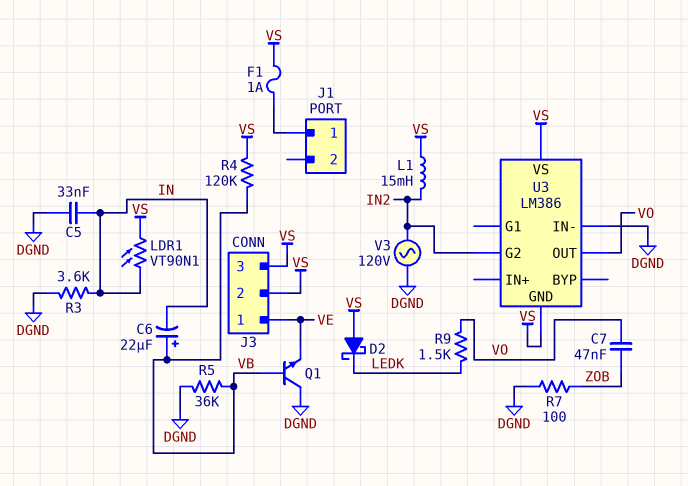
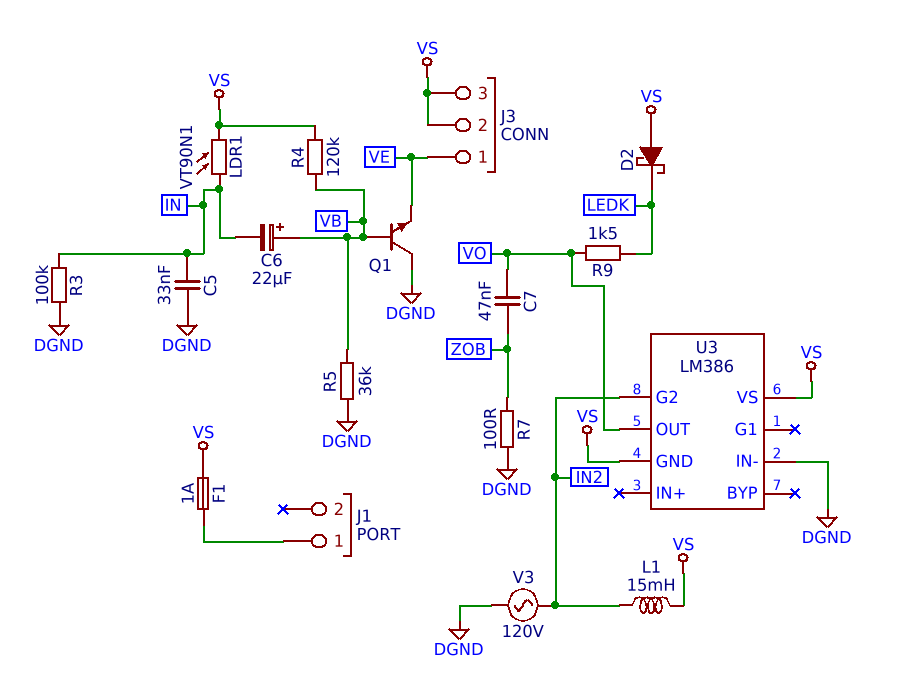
R3: 3.6k (DGND, IN) -> 100k (DGND, IN)

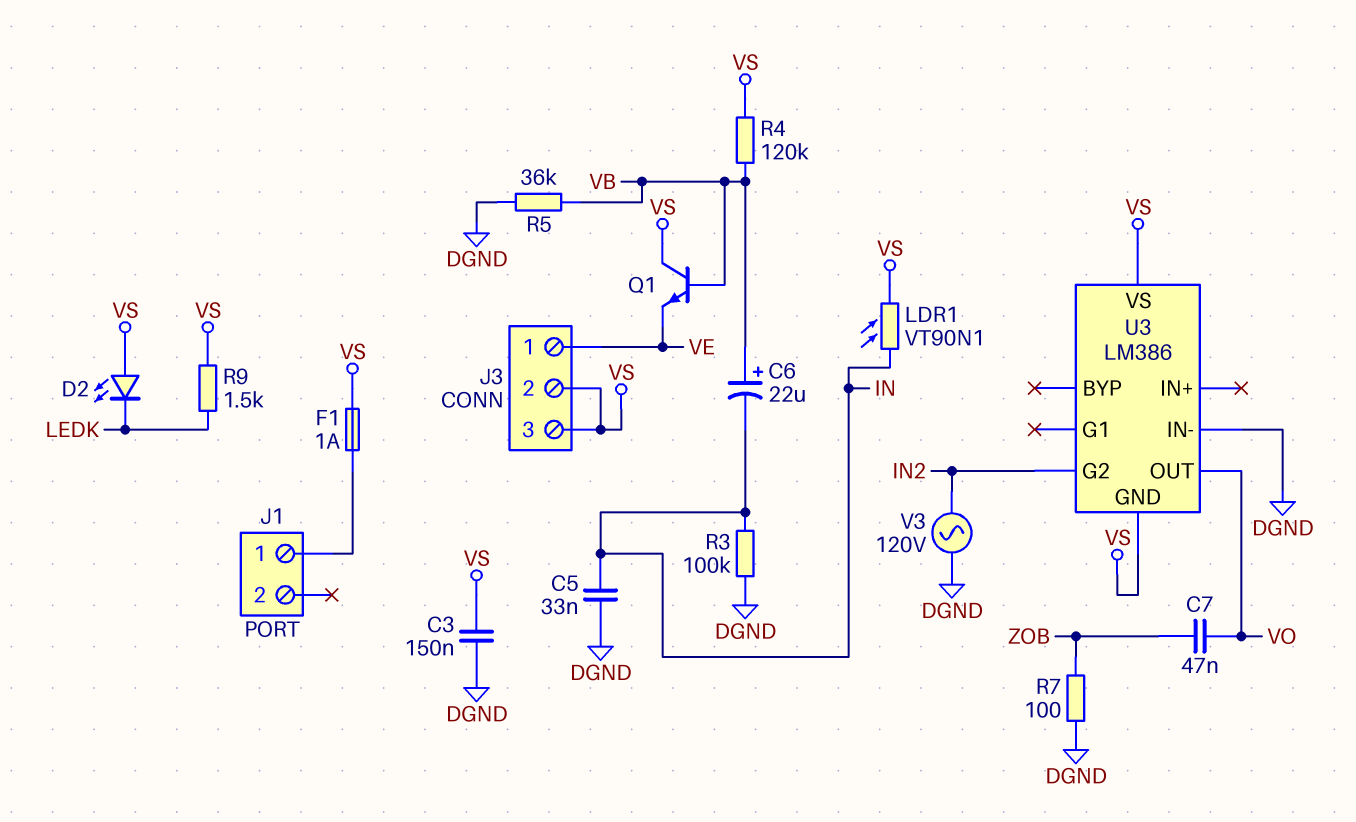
C3: none -> 150nF (DGND, VS)
D2: schottky (A VS, K LEDK) -> LED (A VS, K LEDK)
L1: 15mH (IN2, VS) -> none
Q1: NPN (B VB, C DGND, E VE) -> NPN (B VB, C VS, E VE)
R9: 1.5k (LEDK, VO) -> 1.5k (LEDK, VS)

